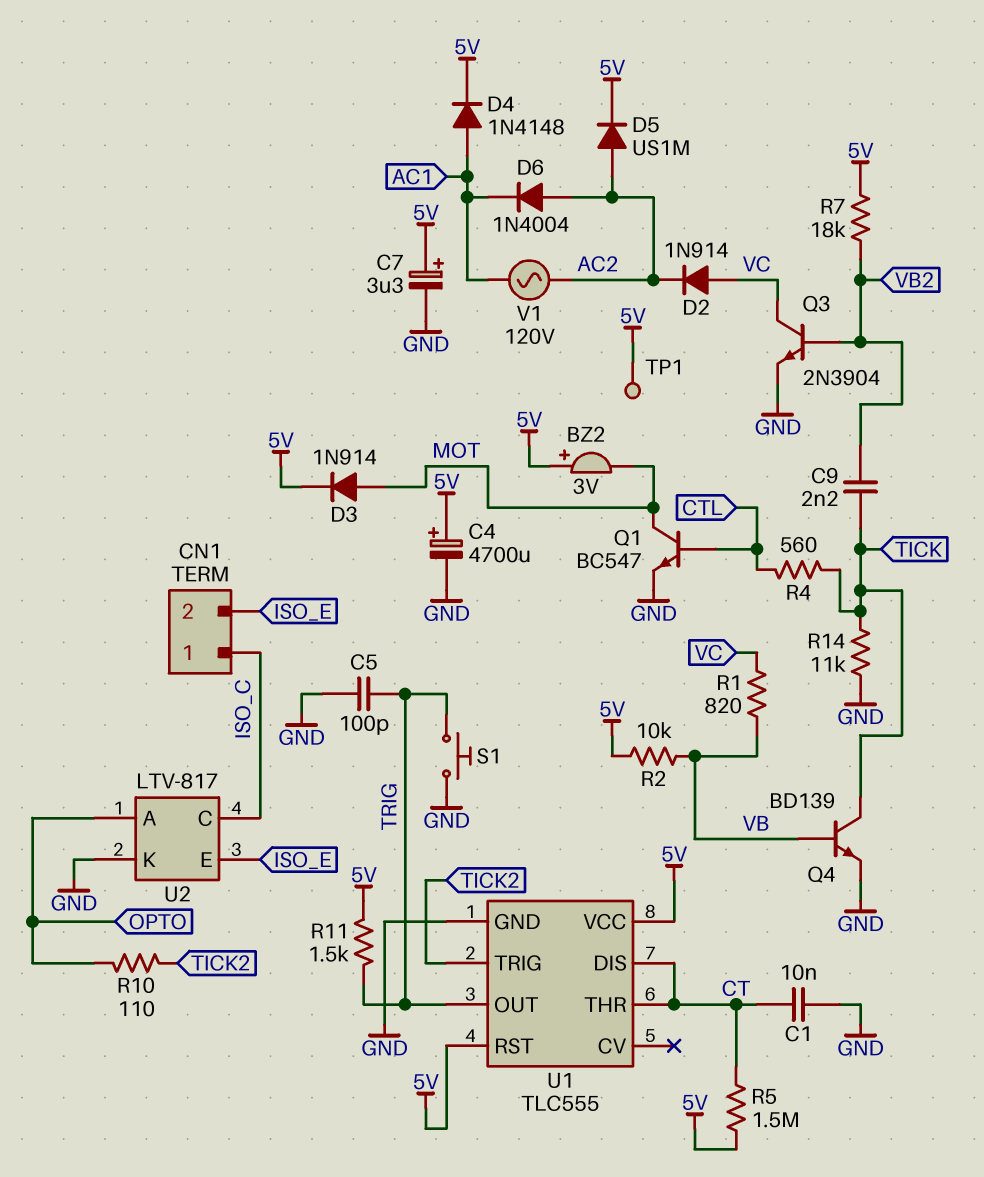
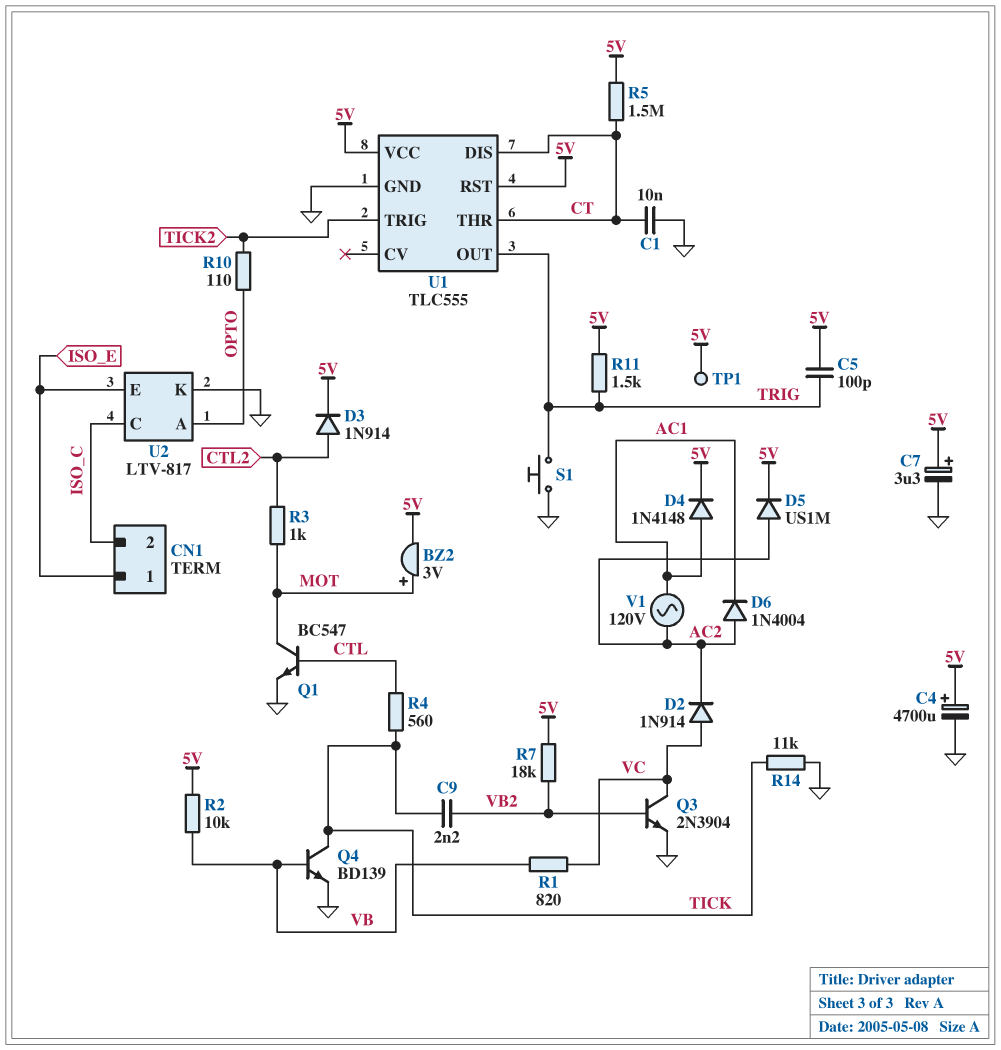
BZ2: buzzer 3V (plus 5V, minus MOT) -> buzzer 3V (plus MOT, minus 5V)
C5: 100pF (GND, TRIG) -> 100pF (5V, TRIG)
CN1 pin 1: ISO_C -> ISO_E
CN1 pin 2: ISO_E -> ISO_C
D3: diode 1N914 (A MOT, K 5V) -> diode 1N914 (A CTL2, K 5V)
R3: none -> 1k (CTL2, MOT)

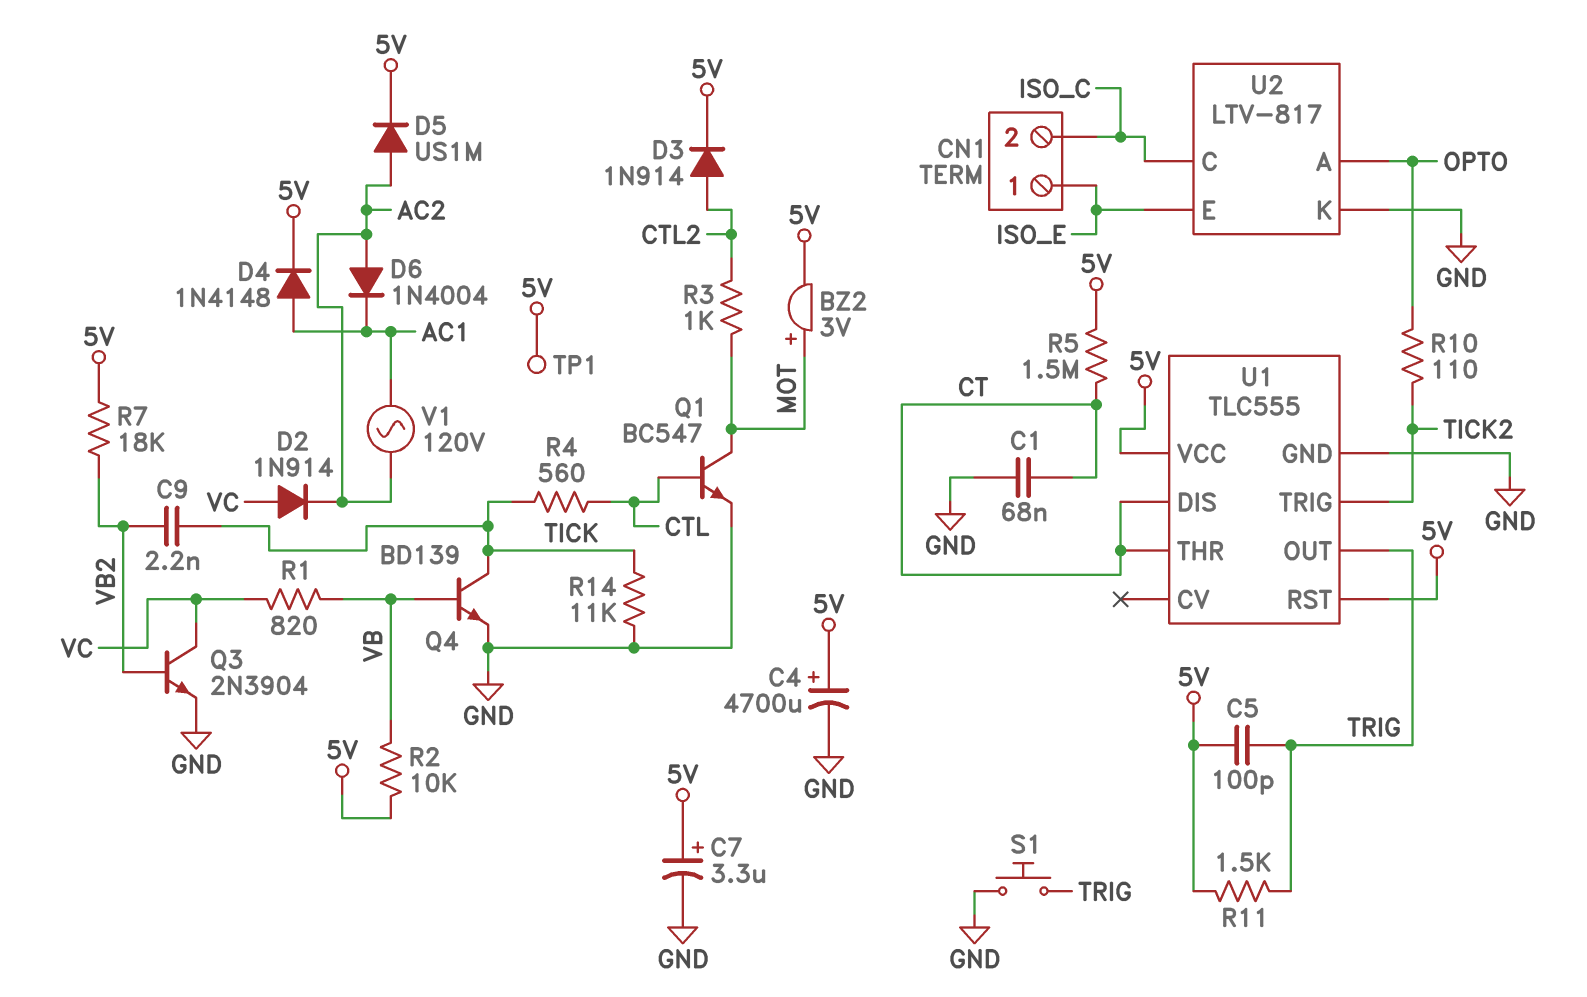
C1: 10nF (CT, GND) -> 68nF (CT, GND)

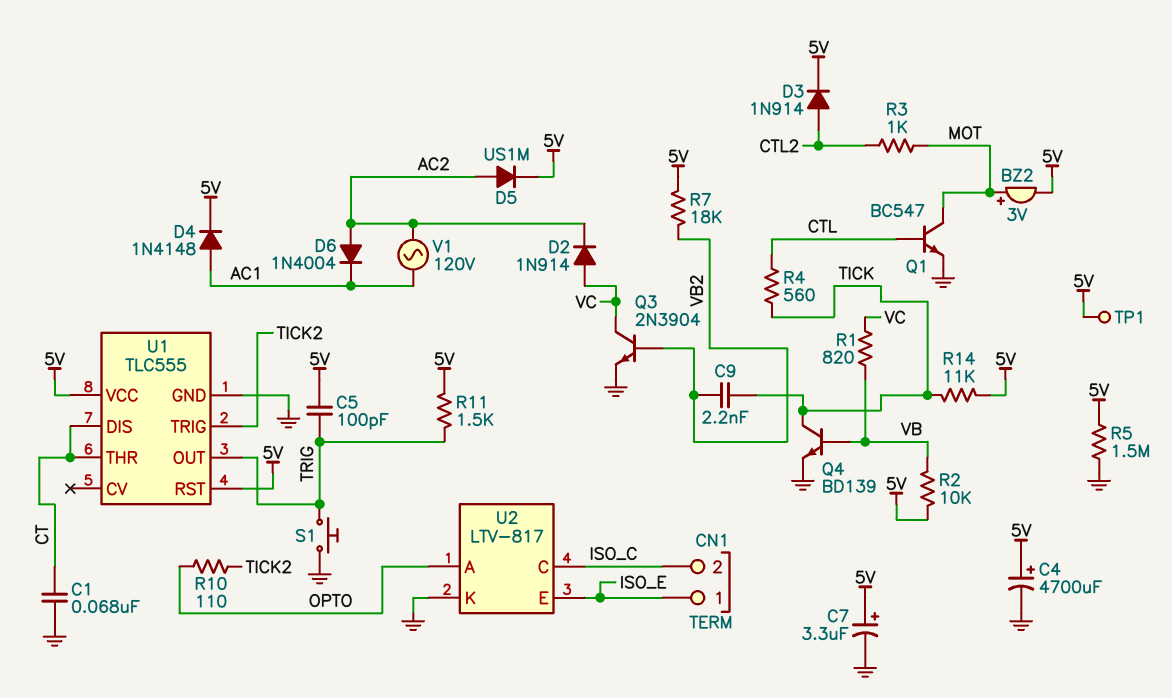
R5: 1.5M (5V, CT) -> 1.5M (5V, GND)
R14: 11k (GND, TICK) -> 11k (5V, TICK)

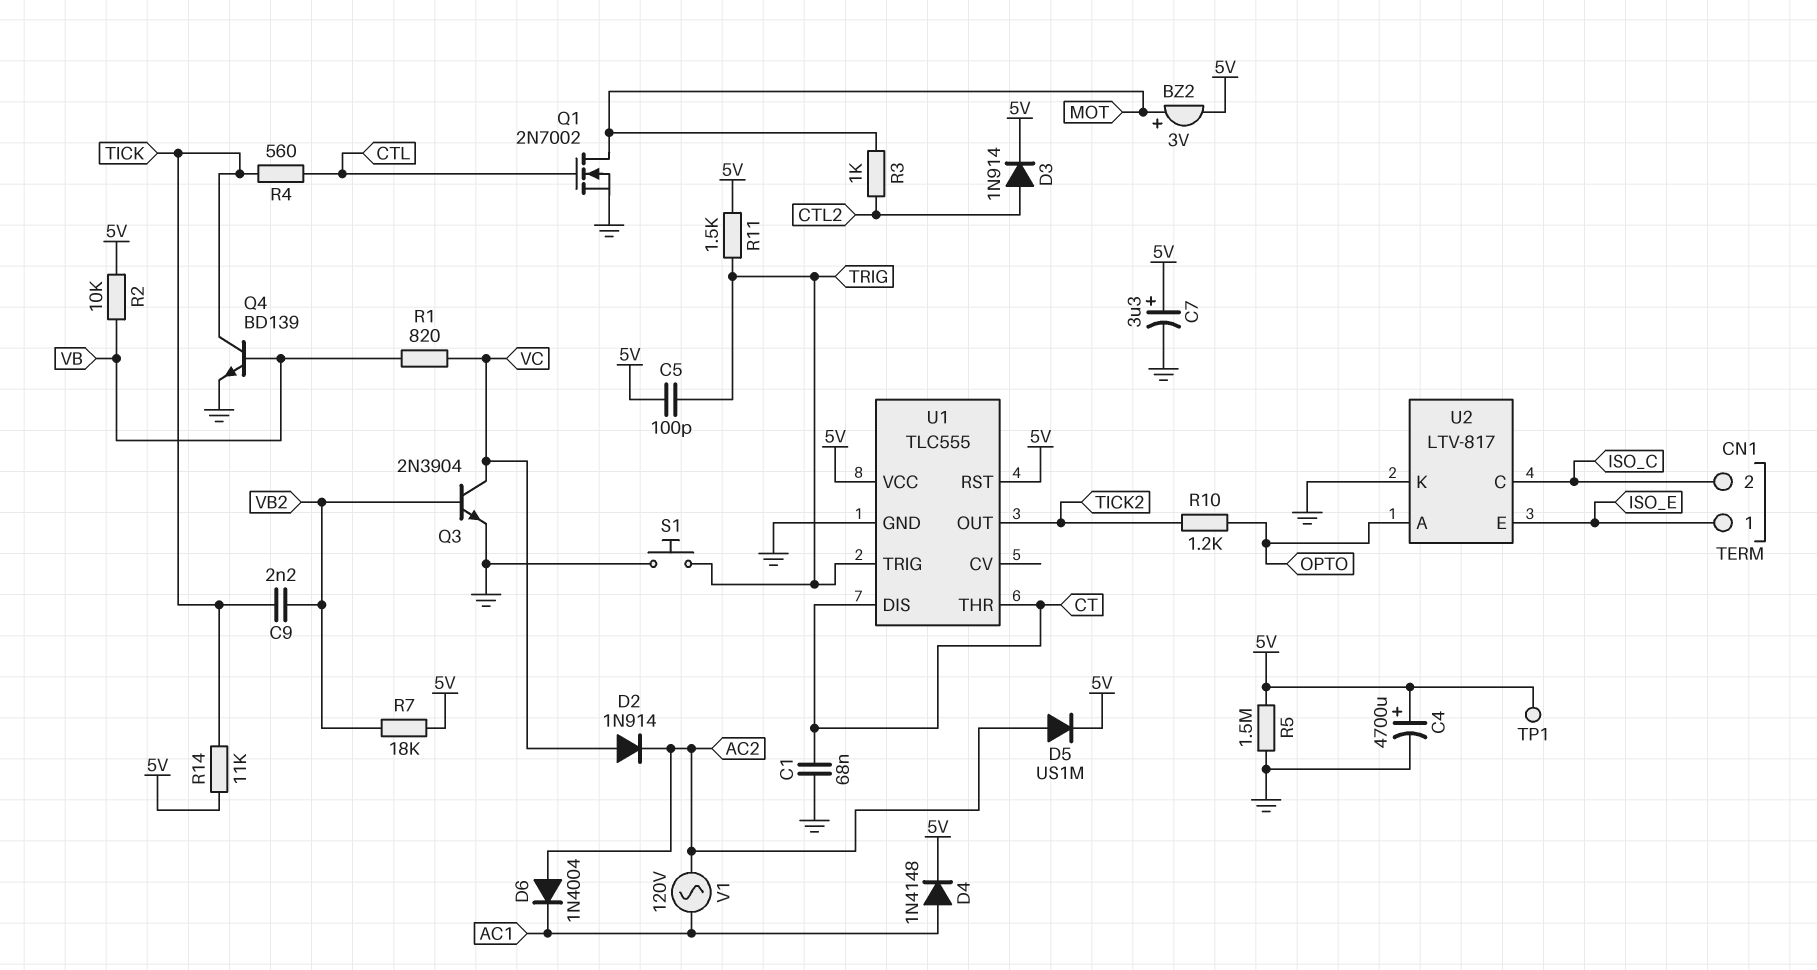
Q1: NPN BC547 (B CTL, C MOT, E GND) -> NMOS 2N7002 (G CTL, D MOT, S GND)
R10: 110 (OPTO, TICK2) -> 1.2k (OPTO, TICK2)
U1 pin OUT: TRIG -> TICK2
U1 pin TRIG: TICK2 -> TRIG

